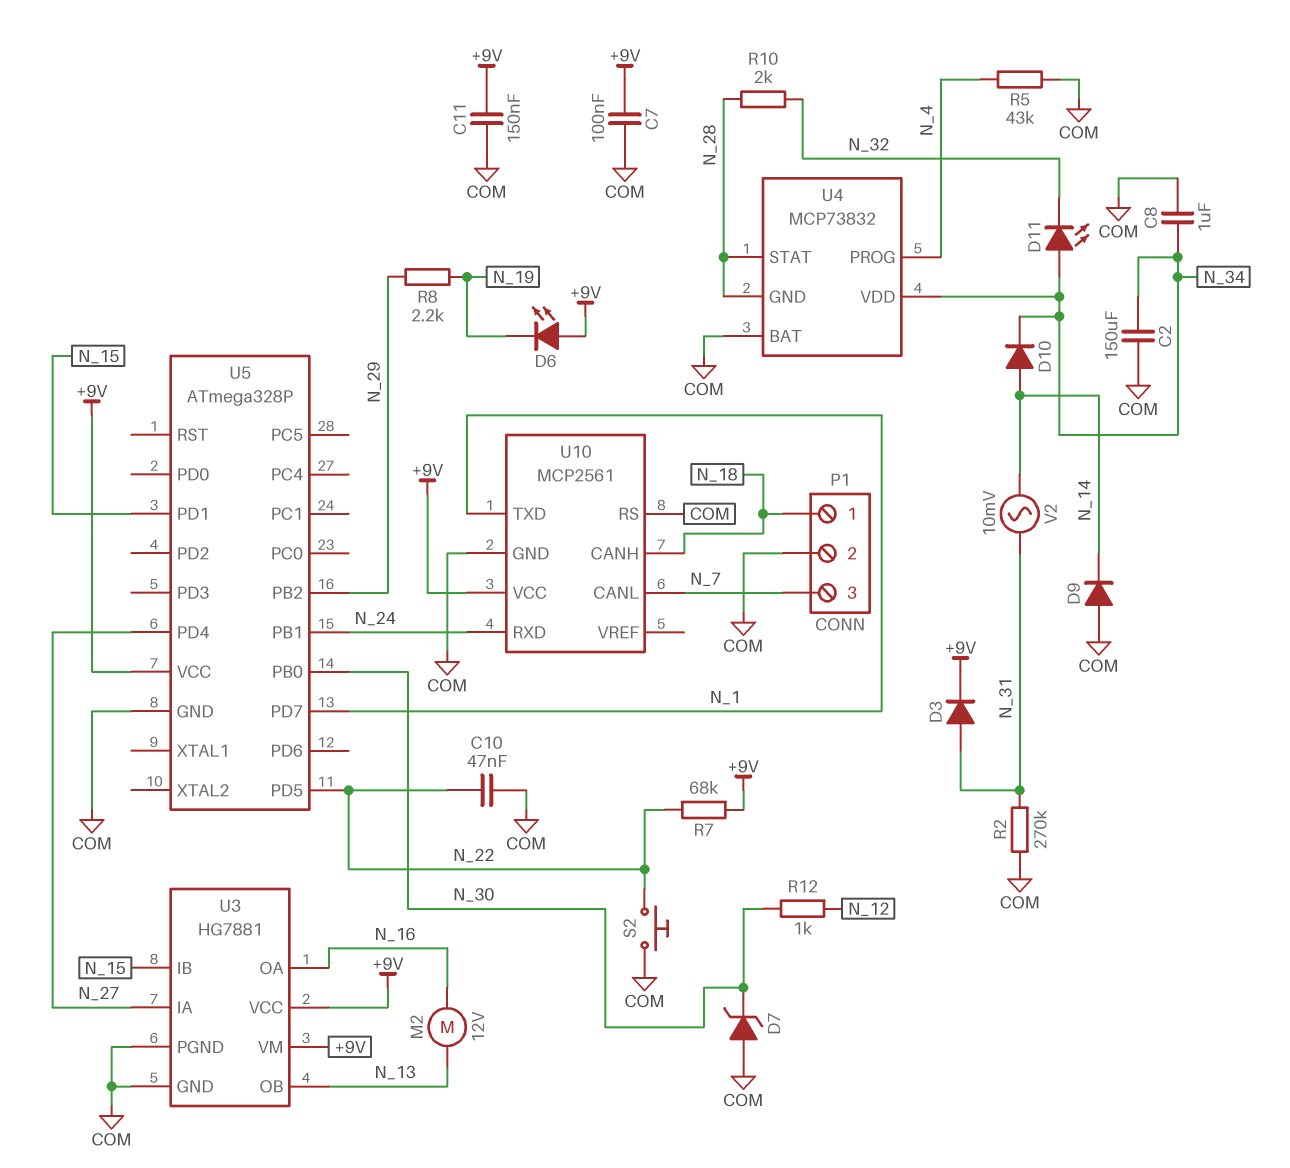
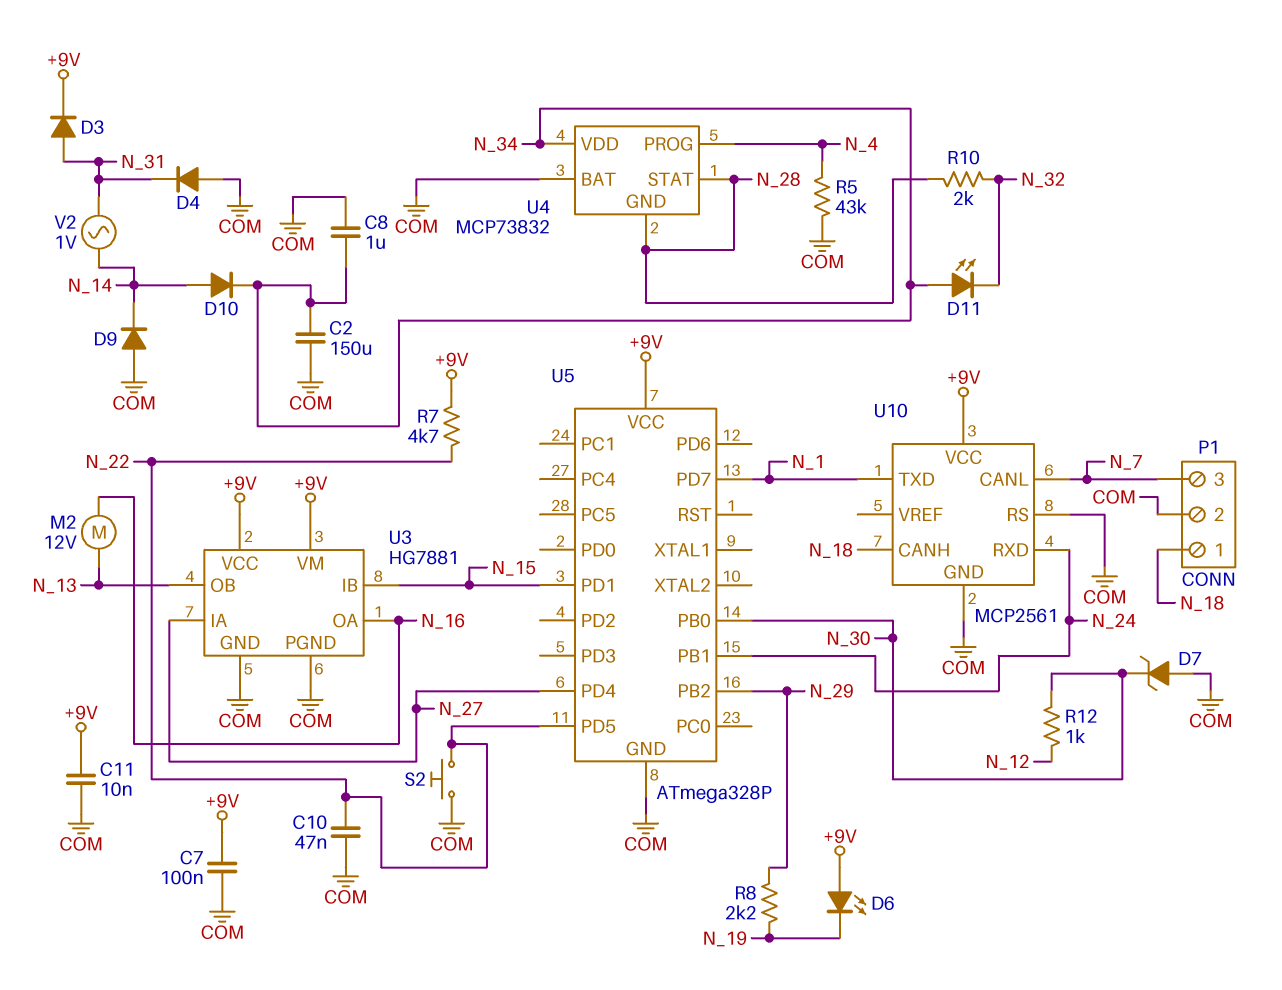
C11: 150nF (+9V, COM) -> 10nF (+9V, COM)
D4: none -> diode (A COM, K N_31)
R2: 270k (COM, N_31) -> none
R7: 68k (+9V, N_22) -> 4.7k (+9V, N_22)
V2: AC 10mV (N_14, N_31) -> AC 1V (N_14, N_31)

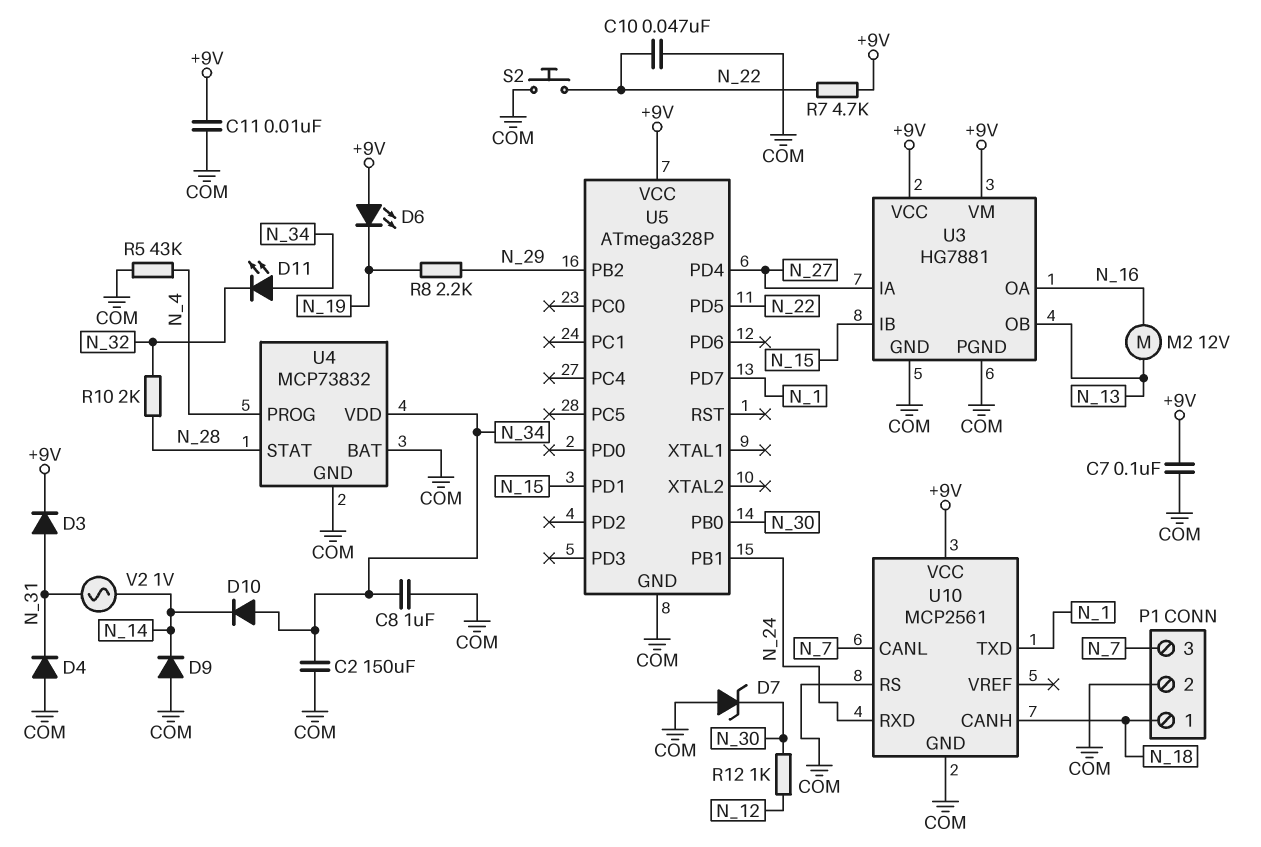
D10: diode (A N_14, K N_34) -> diode (A N_34, K N_14)
U4 pin GND: N_28 -> COM

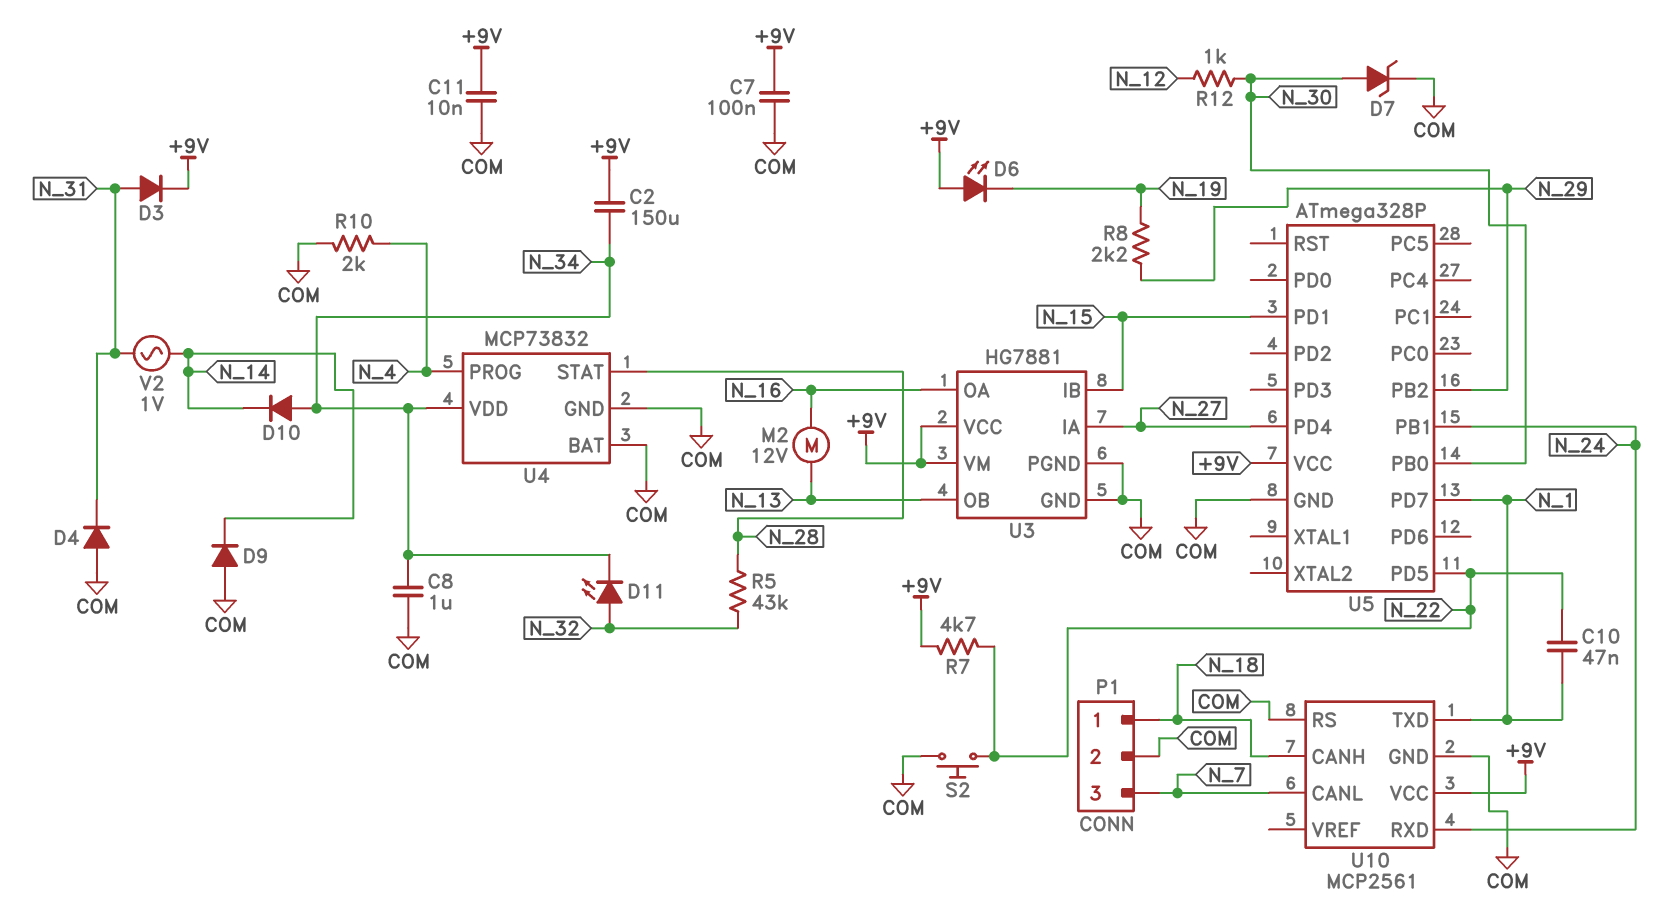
C2: 150uF (COM, N_34) -> 150uF (+9V, N_34)
C10: 47nF (COM, N_22) -> 47nF (N_1, N_22)
D7: zener (A COM, K N_30) -> zener (A N_30, K COM)
D11: LED (A N_34, K N_32) -> LED (A N_32, K N_34)
R5: 43k (COM, N_4) -> 43k (N_28, N_32)
R10: 2k (N_28, N_32) -> 2k (COM, N_4)

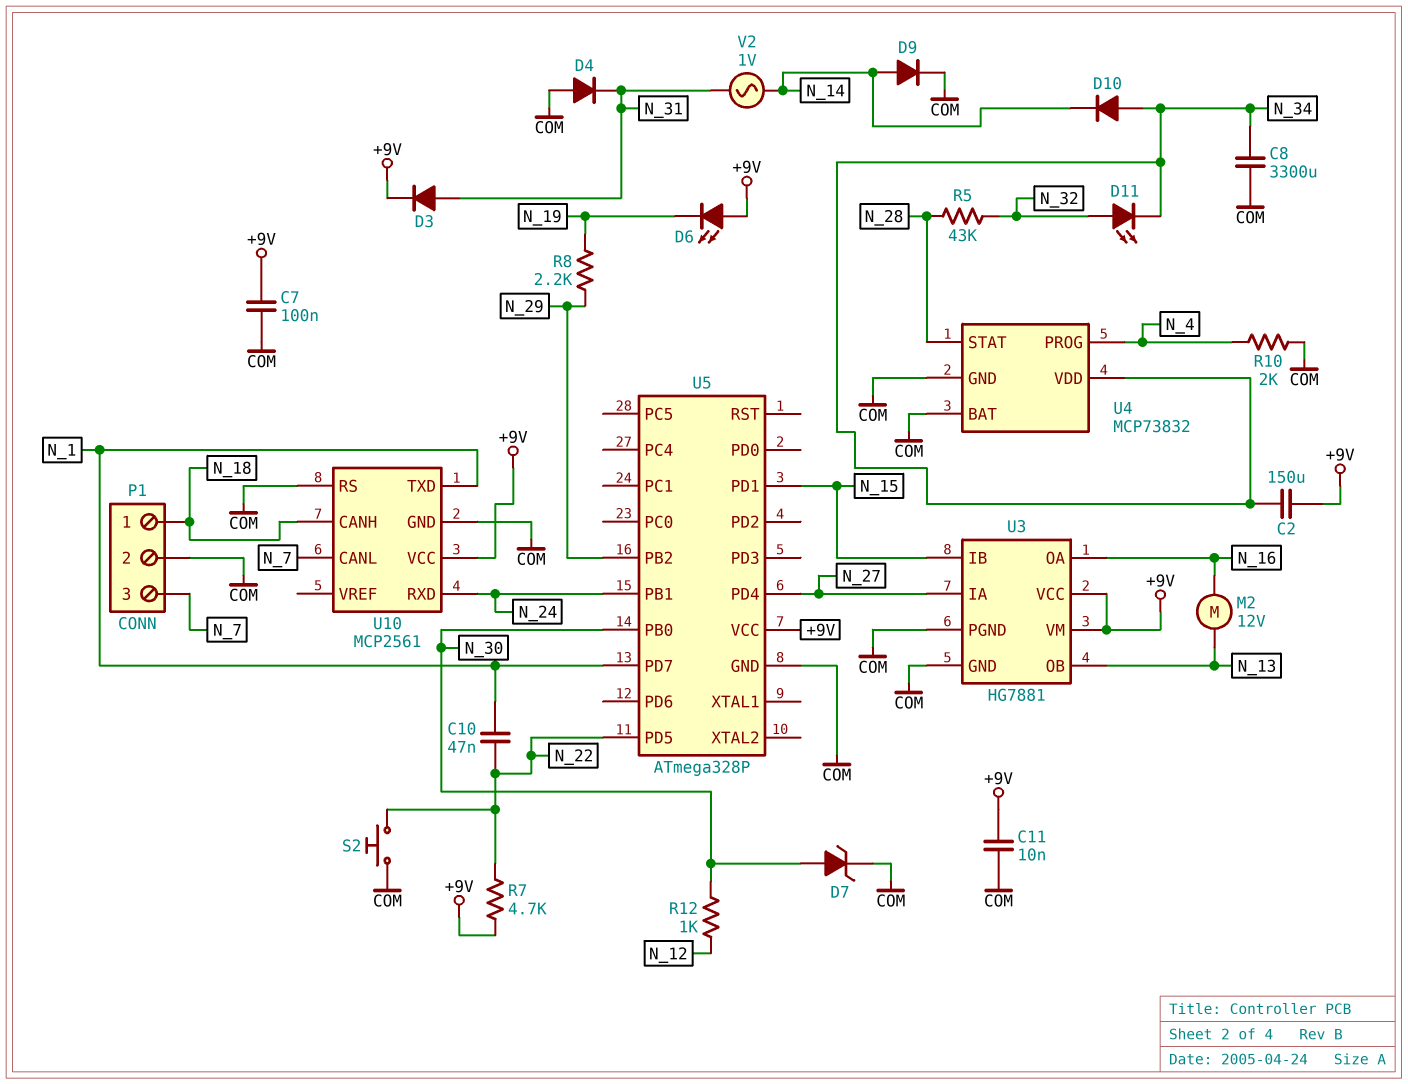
C8: 1uF (COM, N_34) -> 3300uF (COM, N_34)
D9: diode (A COM, K N_14) -> diode (A N_14, K COM)

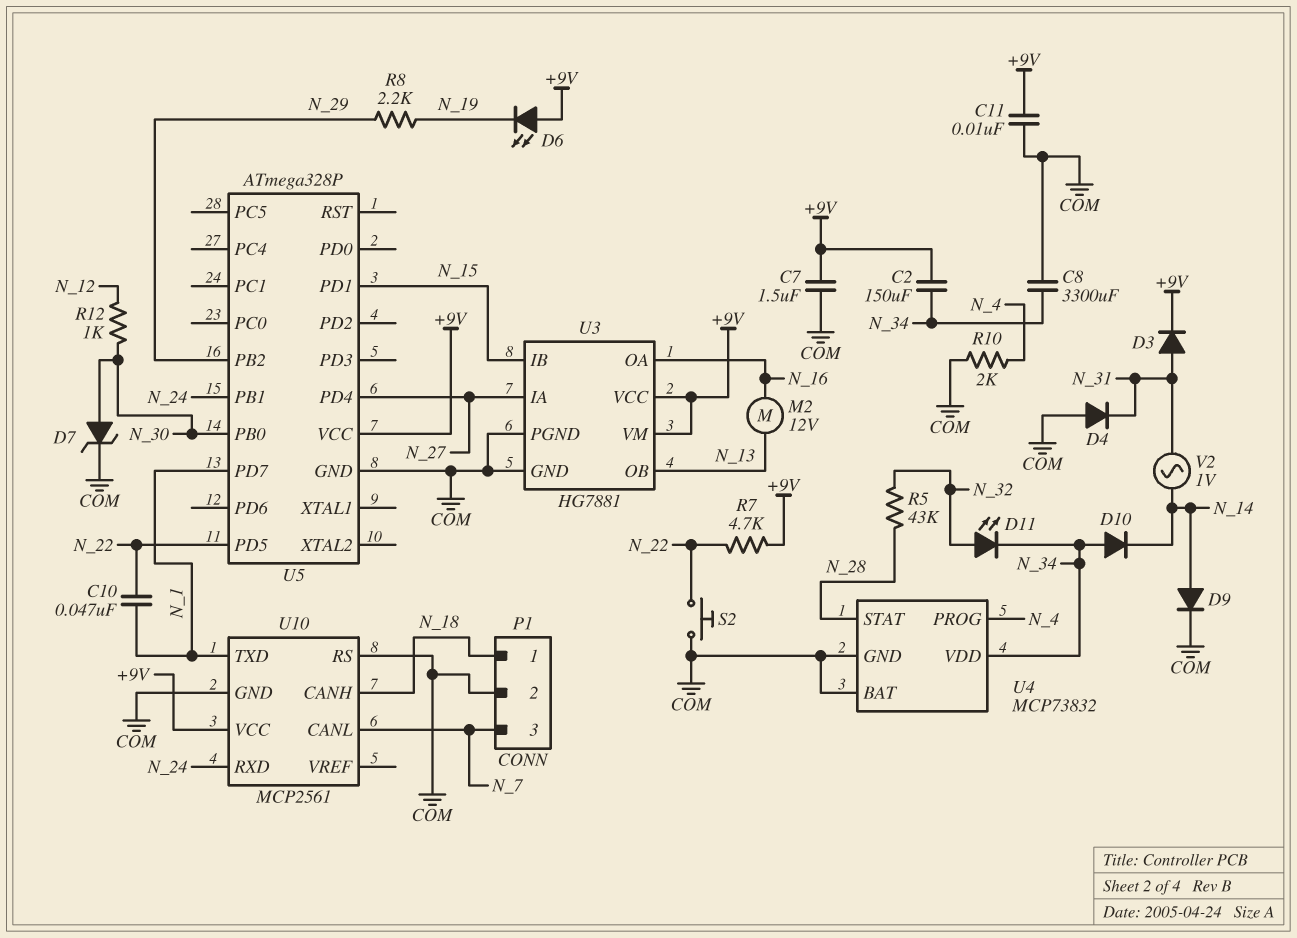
C7: 100nF (+9V, COM) -> 1.5uF (+9V, COM)

